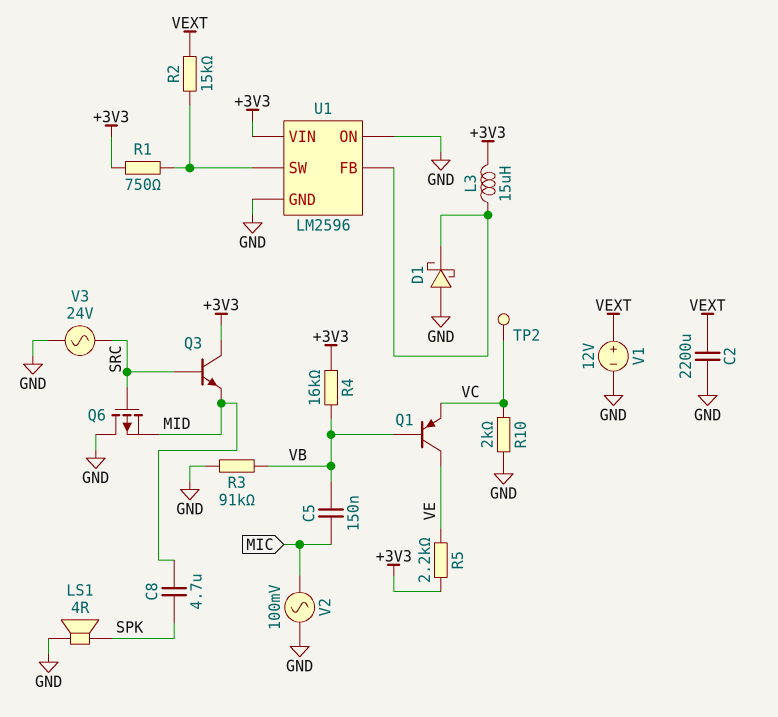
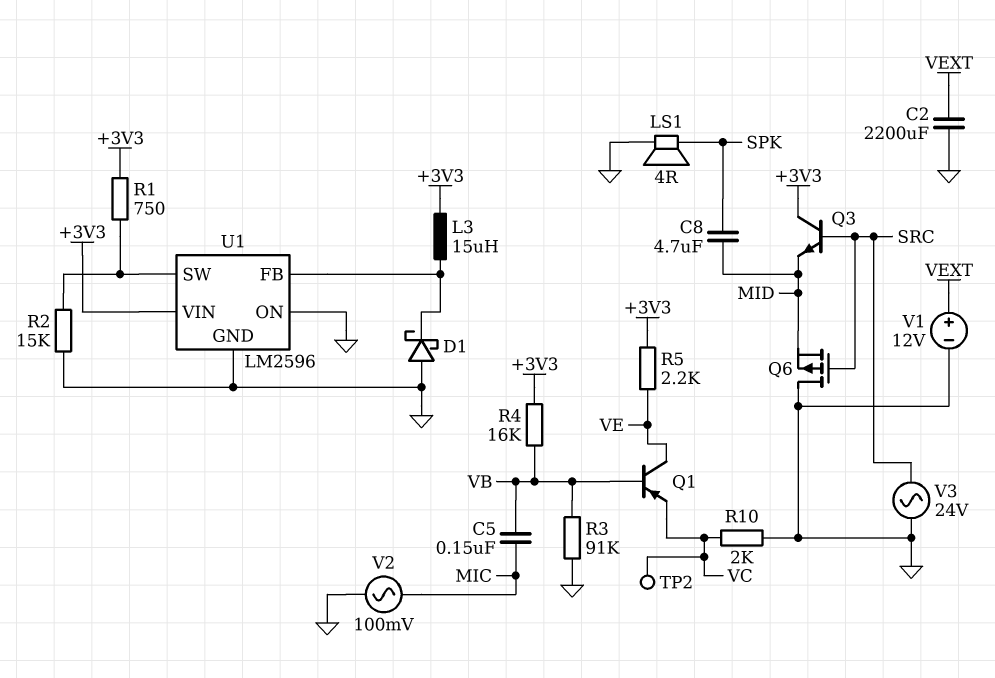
R2: 15k (U1/SW, VEXT) -> 15k (GND, U1/SW)

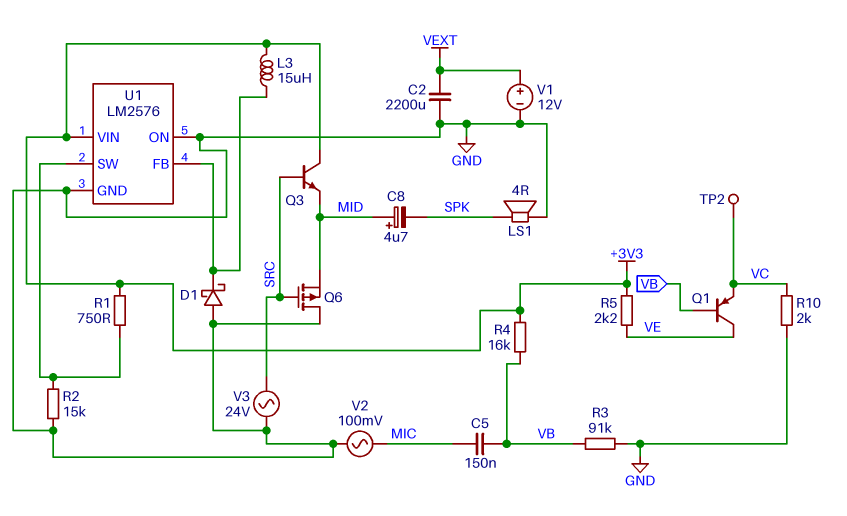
C8: 4.7uF (MID, SPK) -> 4.7uF (plus MID, minus SPK)
U1: LM2596 -> LM2576

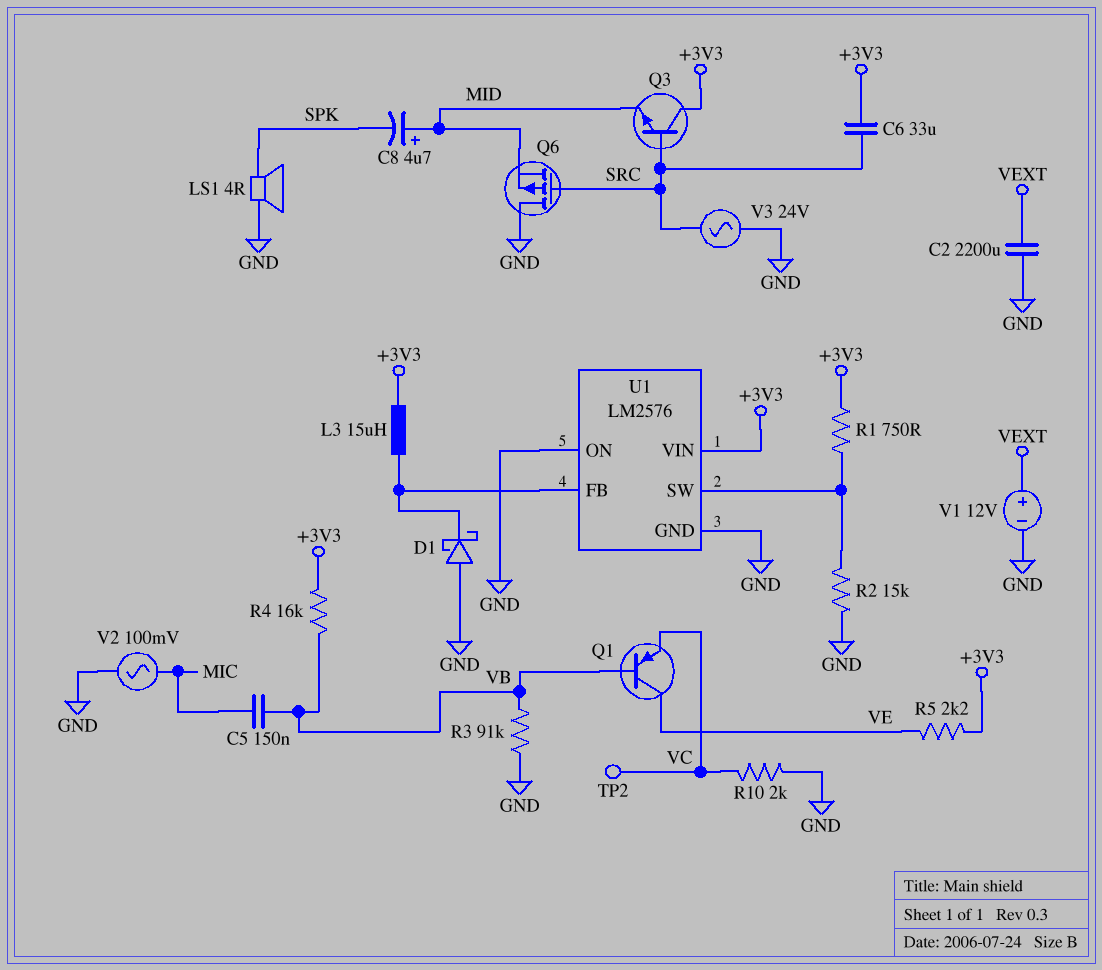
C6: none -> 33uF (+3V3, SRC)

